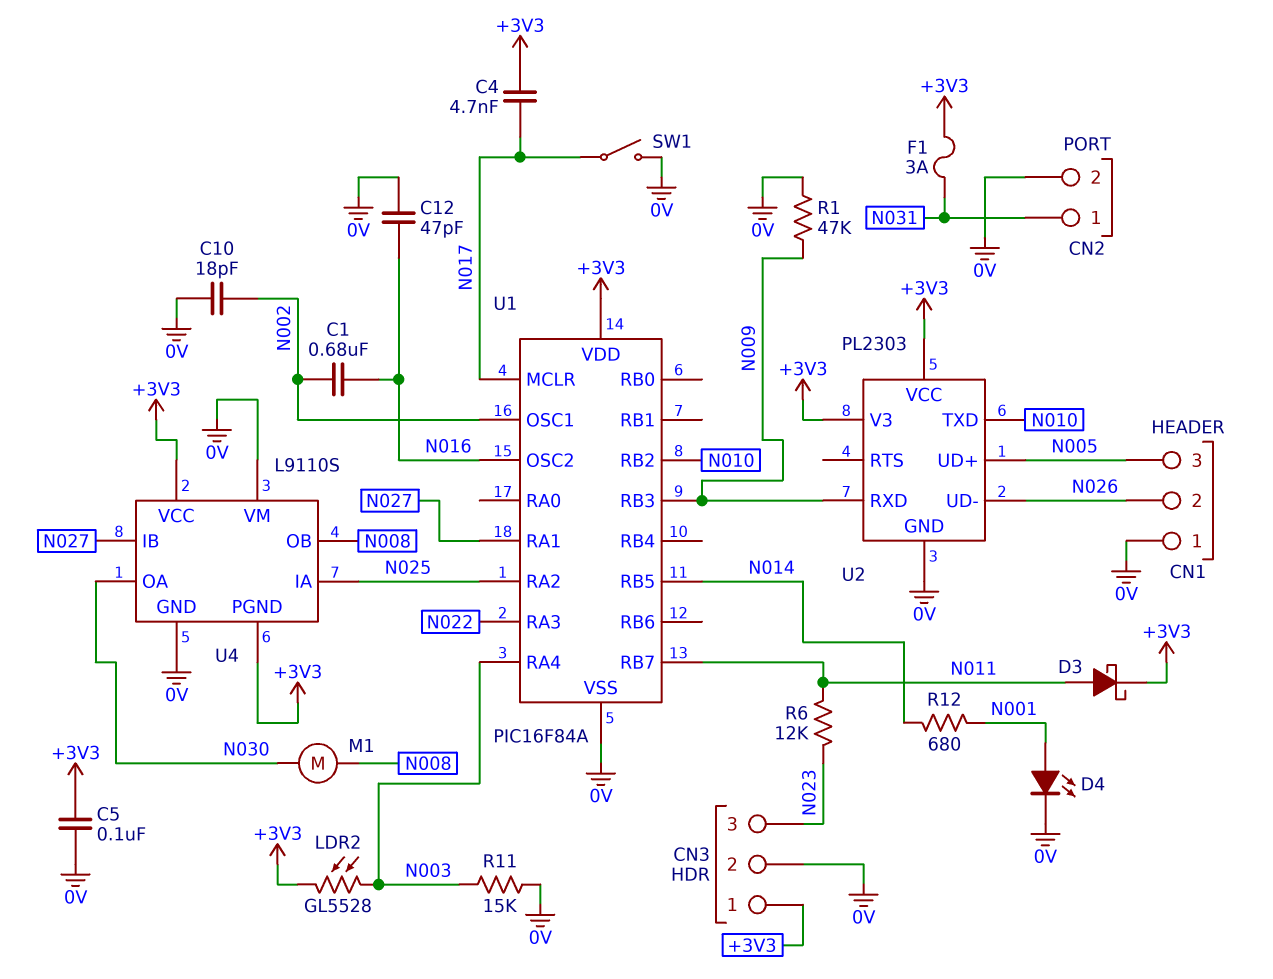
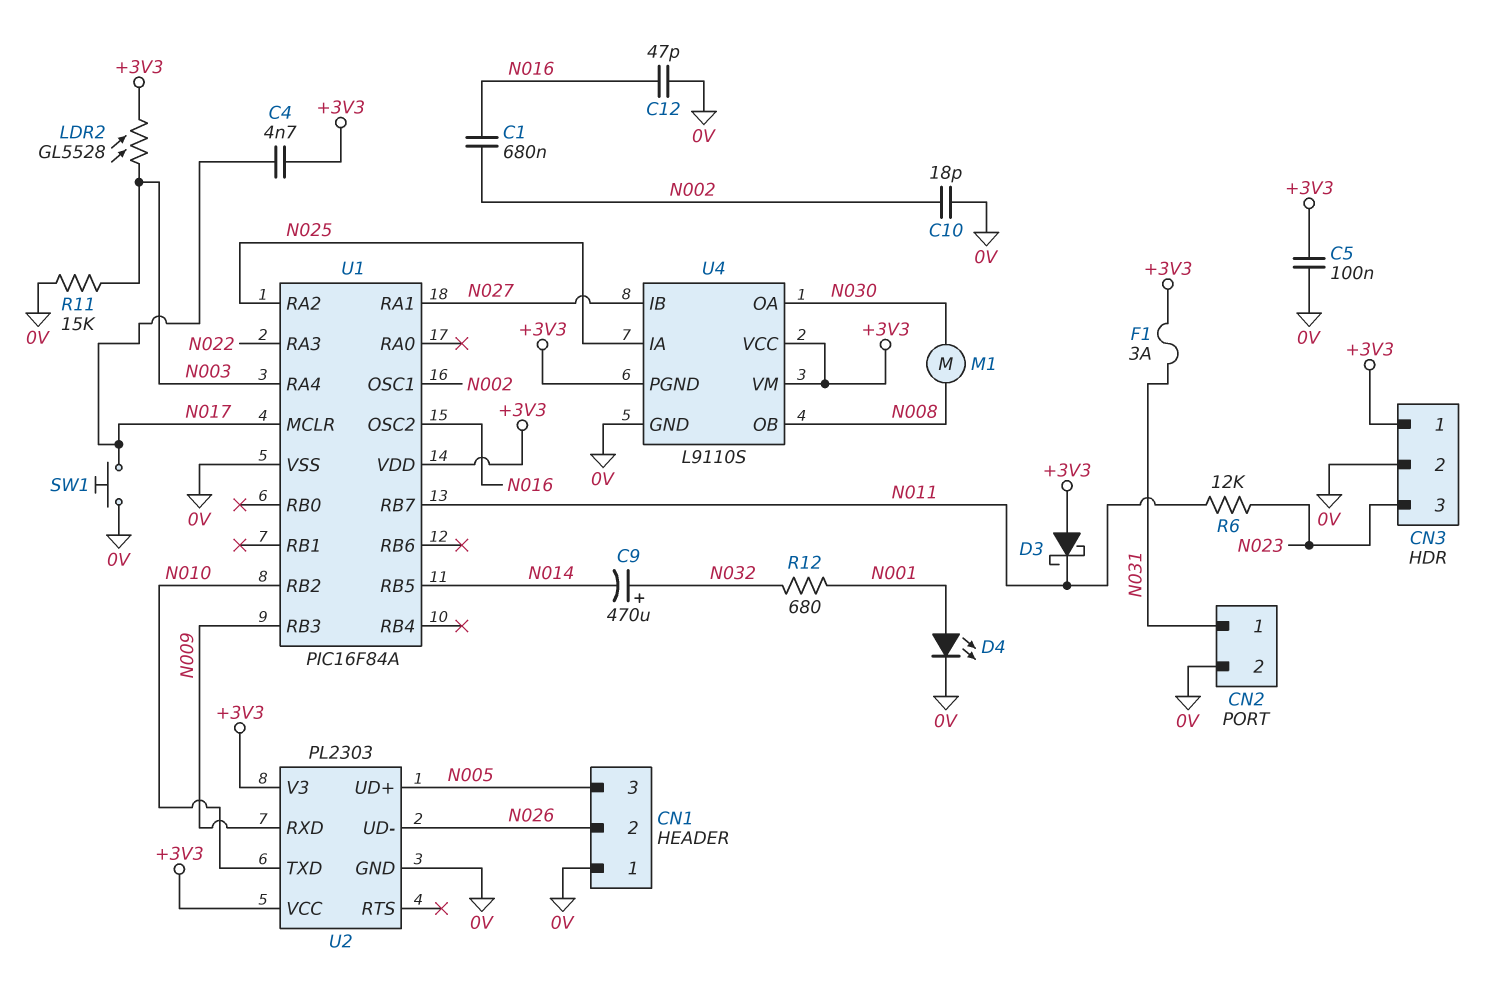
C9: none -> 470uF (plus N032, minus N014)
D3: schottky (A N011, K +3V3) -> schottky (A +3V3, K N011)
R1: 47k (0V, N009) -> none
R12: 680 (N001, N014) -> 680 (N001, N032)
SW1: switch (0V, N017) -> button (0V, N017)
U4 pin VM: 0V -> +3V3

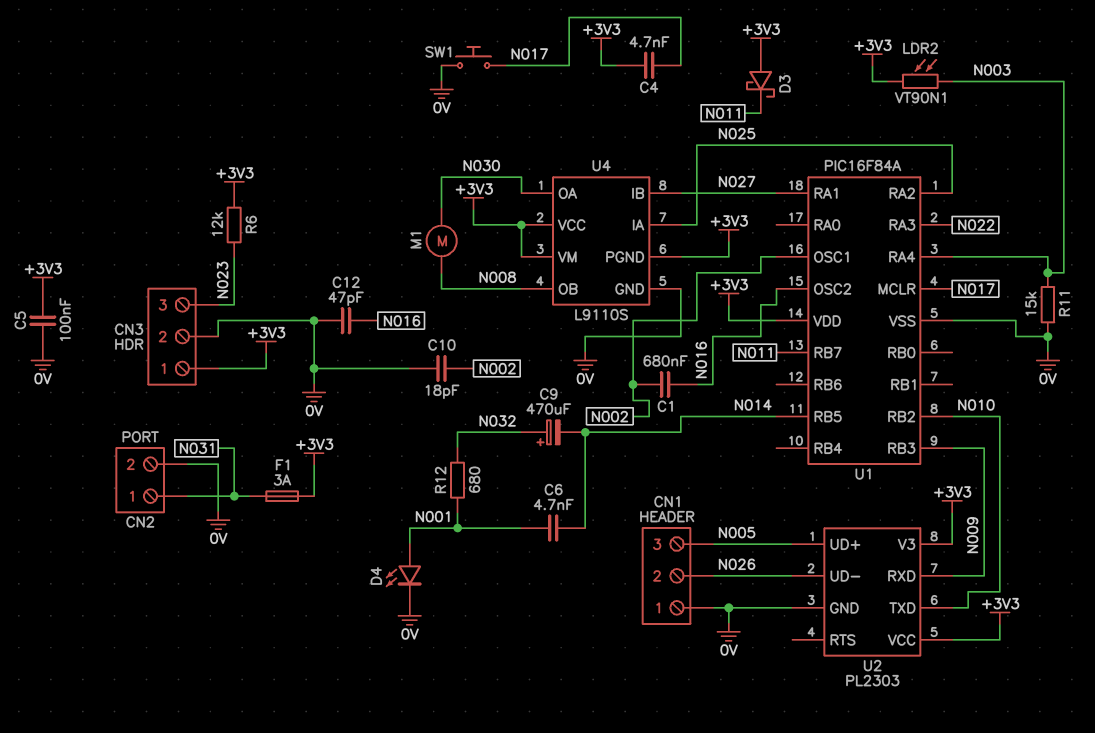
C6: none -> 4.7nF (N001, N014)
LDR2: GL5528 (+3V3, N003) -> VT90N1 (+3V3, N003)
R6: 12k (N011, N023) -> 12k (+3V3, N023)

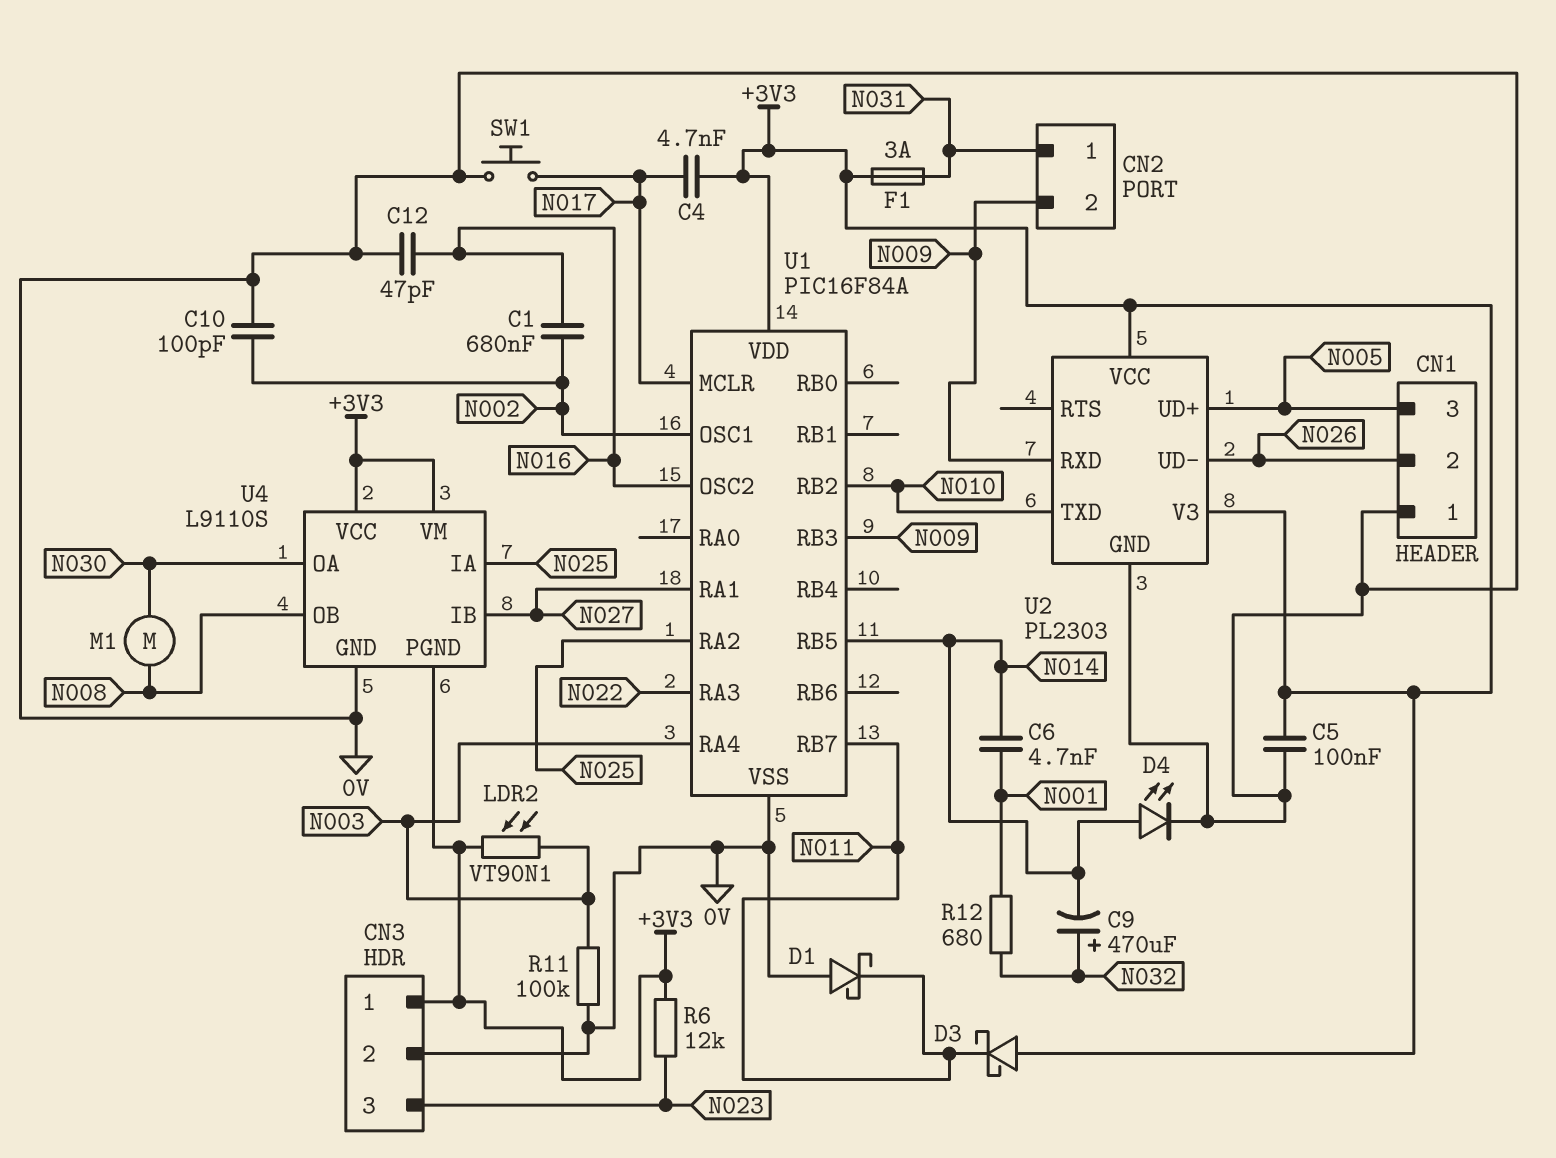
C10: 18pF (0V, N002) -> 100pF (0V, N002)
CN2 pin 2: 0V -> N009
D1: none -> schottky (A 0V, K N011)
D4: LED (A N001, K 0V) -> LED (A N014, K 0V)
R11: 15k (0V, N003) -> 100k (0V, N003)

